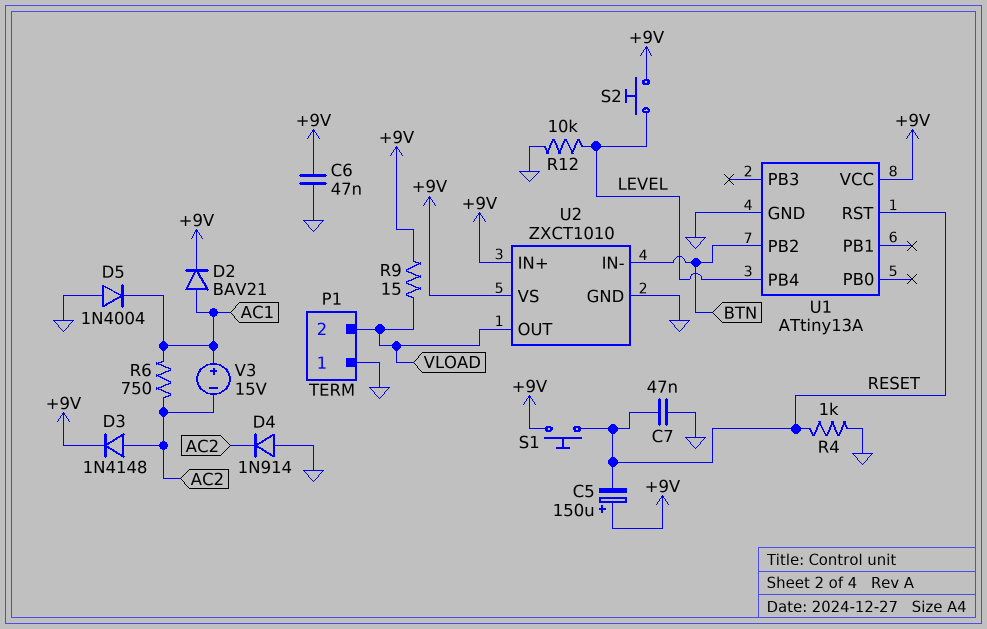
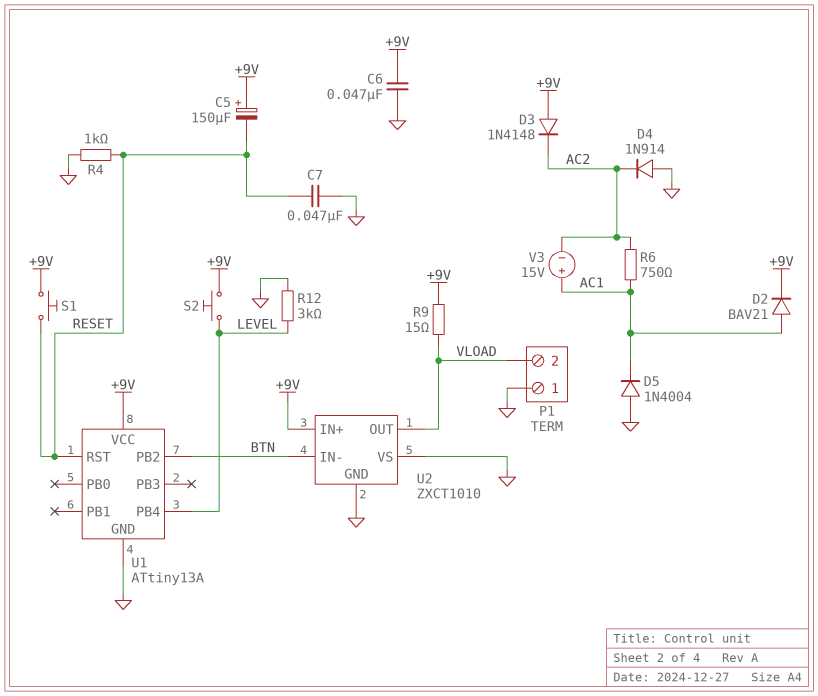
D3: diode 1N4148 (A AC2, K +9V) -> diode 1N4148 (A +9V, K AC2)
R12: 10k (GND, LEVEL) -> 3k (GND, LEVEL)
U2 pin VS: +9V -> GND

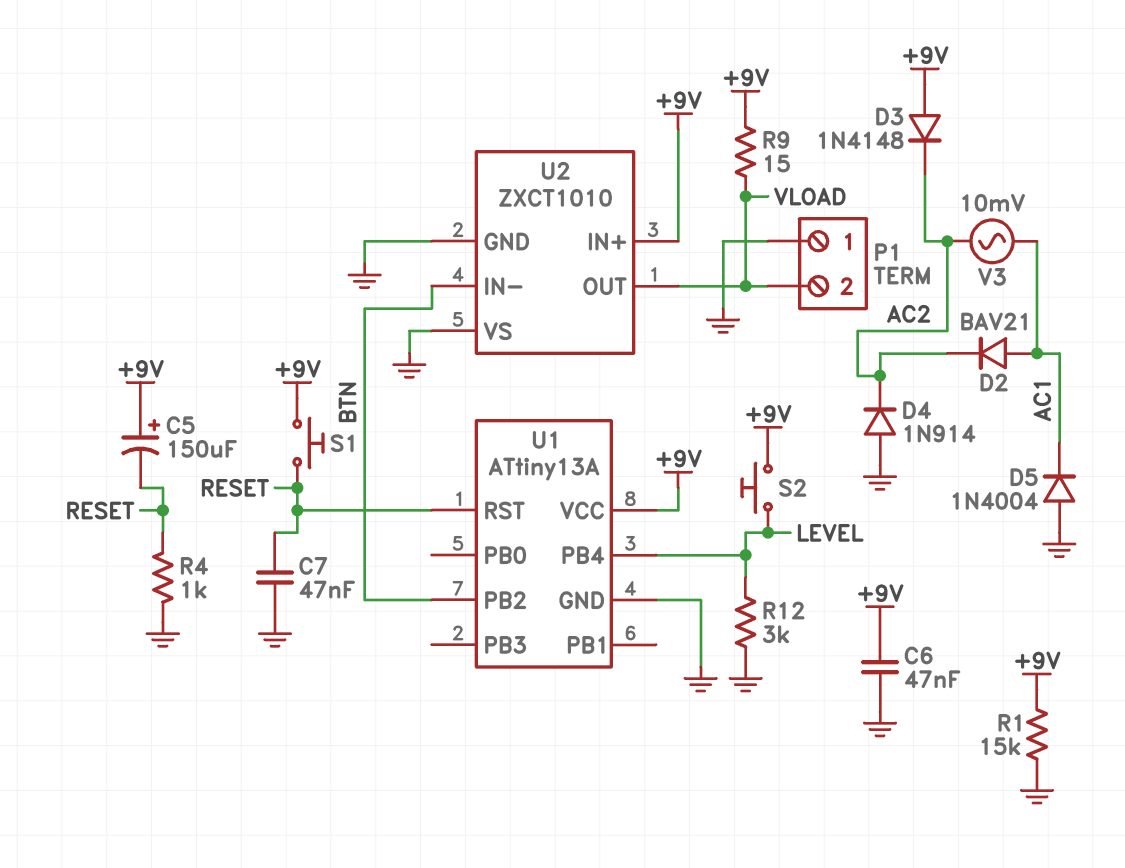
D2: diode BAV21 (A AC1, K +9V) -> diode BAV21 (A AC1, K AC2)
R1: none -> 15k (+9V, GND)
R6: 750 (AC1, AC2) -> none
V3: 15V (plus AC1, minus AC2) -> AC 10mV (AC1, AC2)

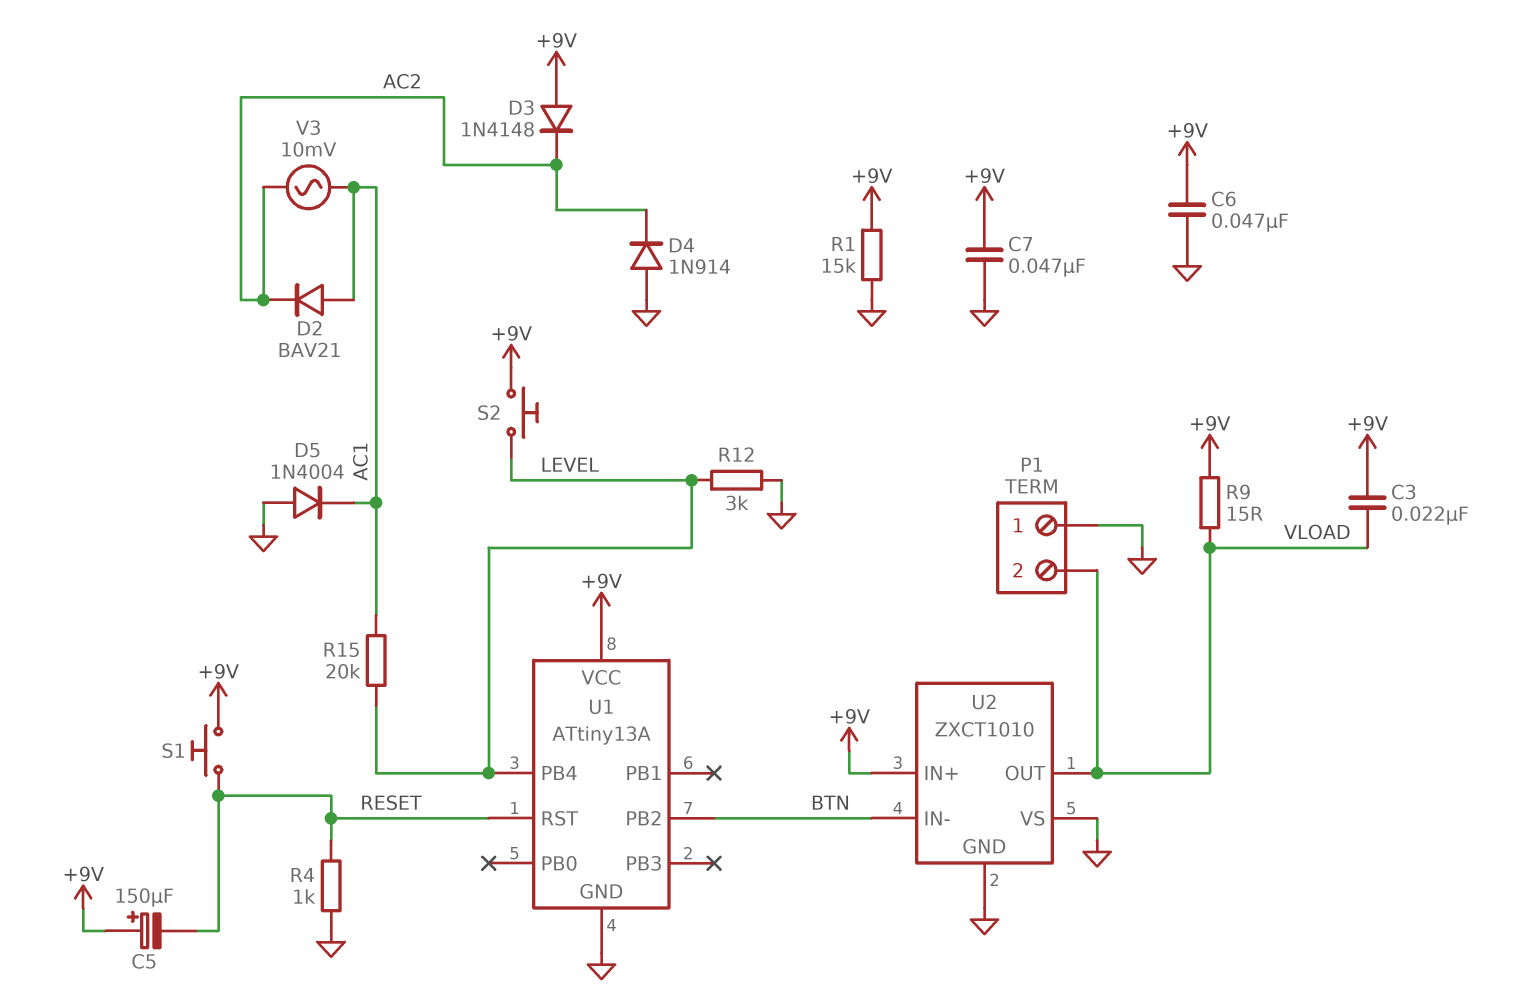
C3: none -> 22nF (+9V, VLOAD)
C7: 47nF (GND, RESET) -> 47nF (+9V, GND)
R15: none -> 20k (AC1, LEVEL)

